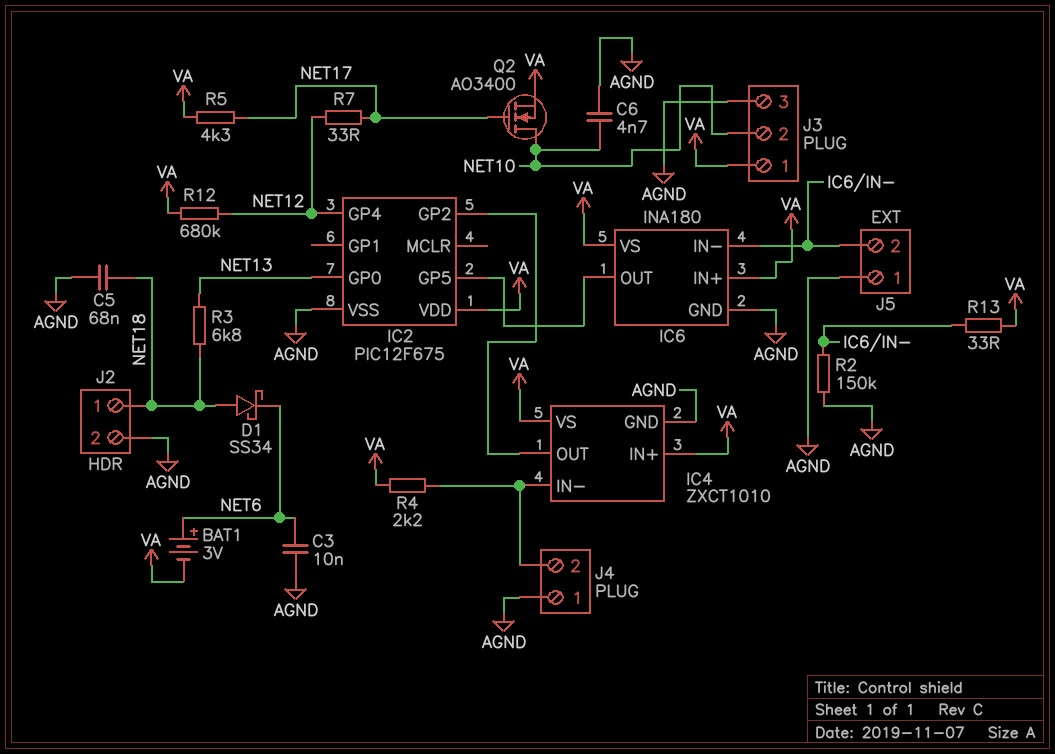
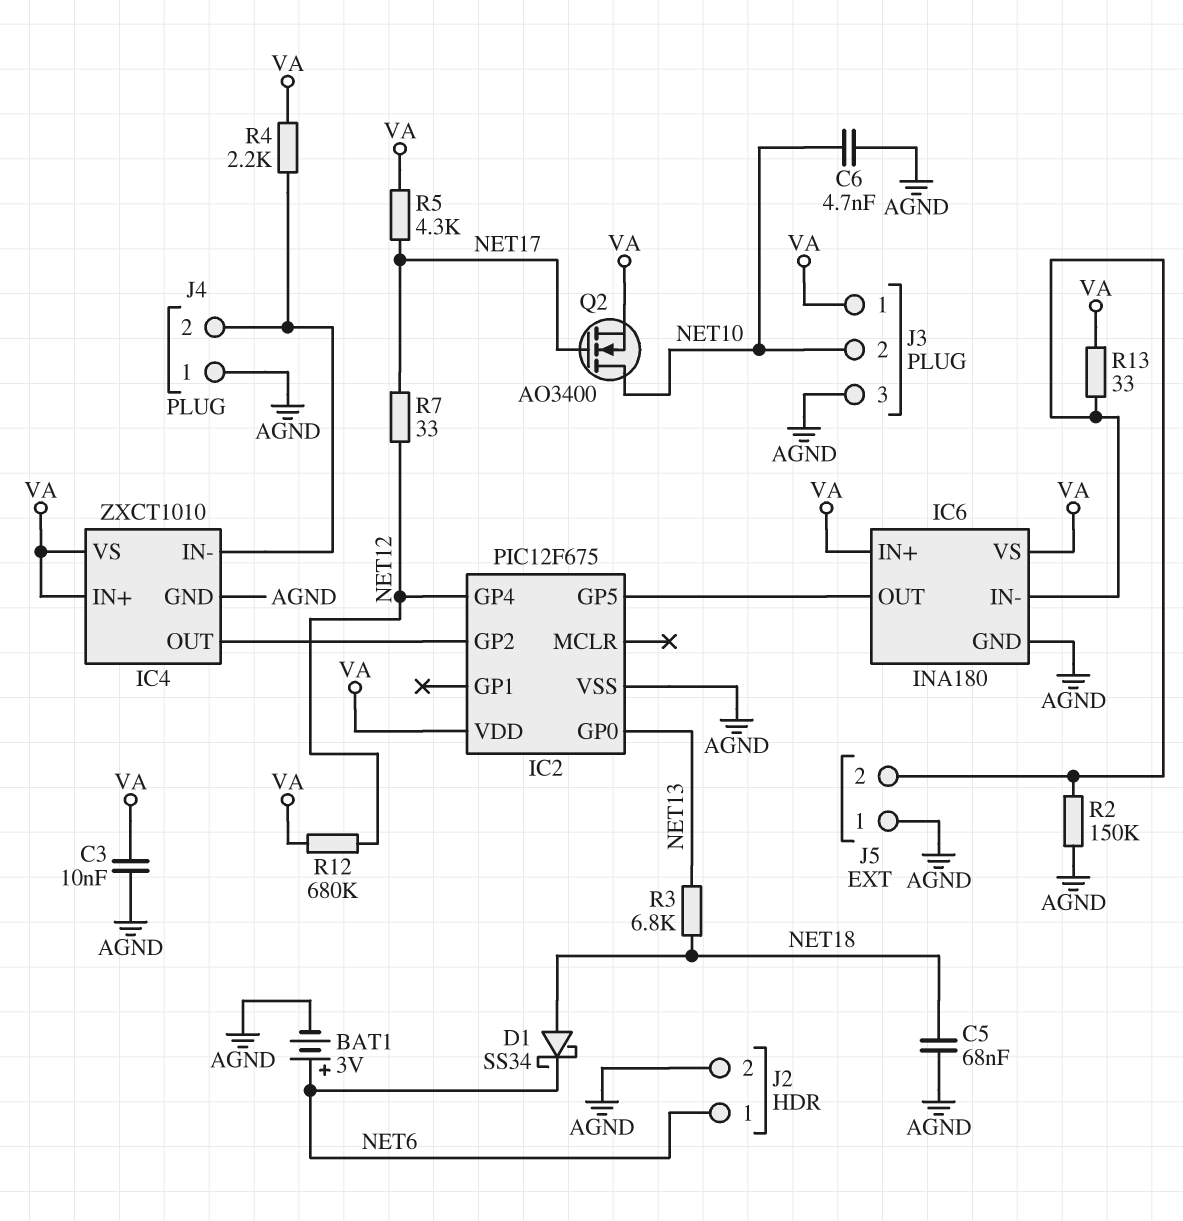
BAT1: 3V (plus NET6, minus VA) -> 3V (plus NET6, minus AGND)
C3: 10nF (AGND, NET6) -> 10nF (AGND, VA)
J2 pin 1: NET18 -> NET6

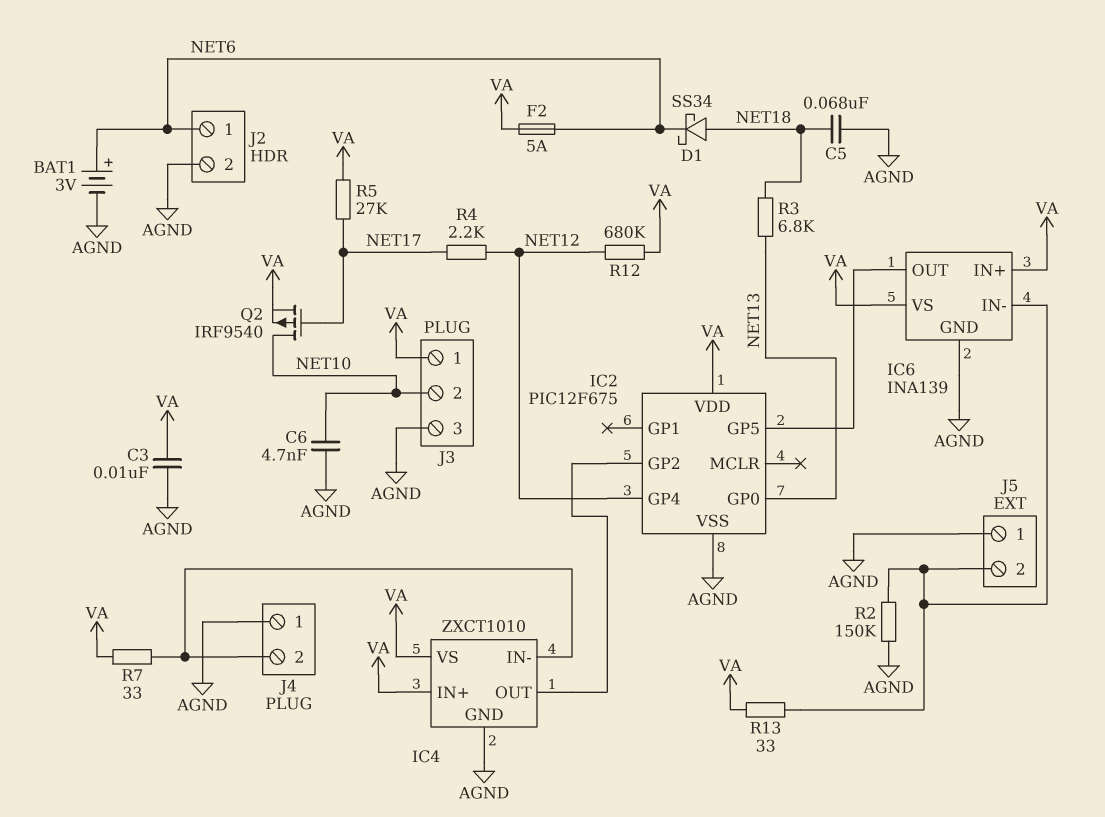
F2: none -> 5A (NET6, VA)
IC6: INA180 -> INA139
Q2: NMOS AO3400 (G NET17, D NET10, S VA) -> PMOS IRF9540 (G NET17, D NET10, S VA)
R4: 2.2k (IC4/IN-, VA) -> 2.2k (NET12, NET17)
R5: 4.3k (NET17, VA) -> 27k (NET17, VA)
R7: 33 (NET12, NET17) -> 33 (IC4/IN-, VA)

